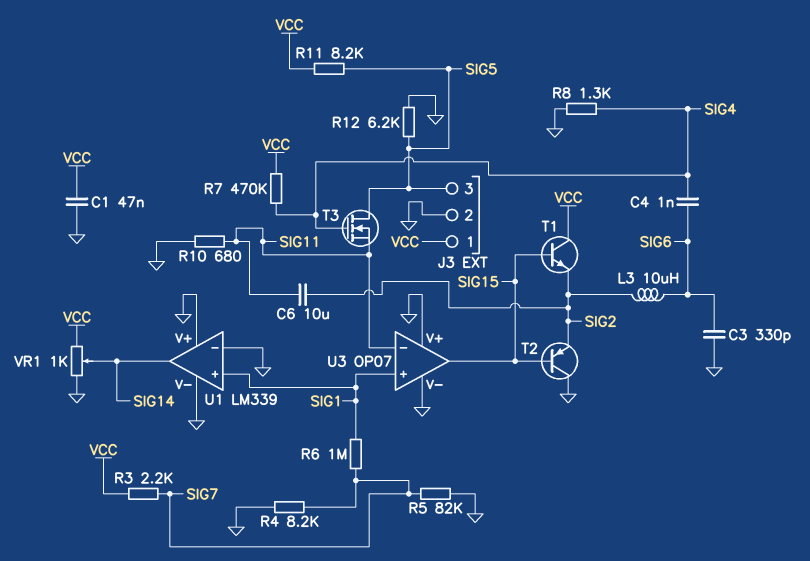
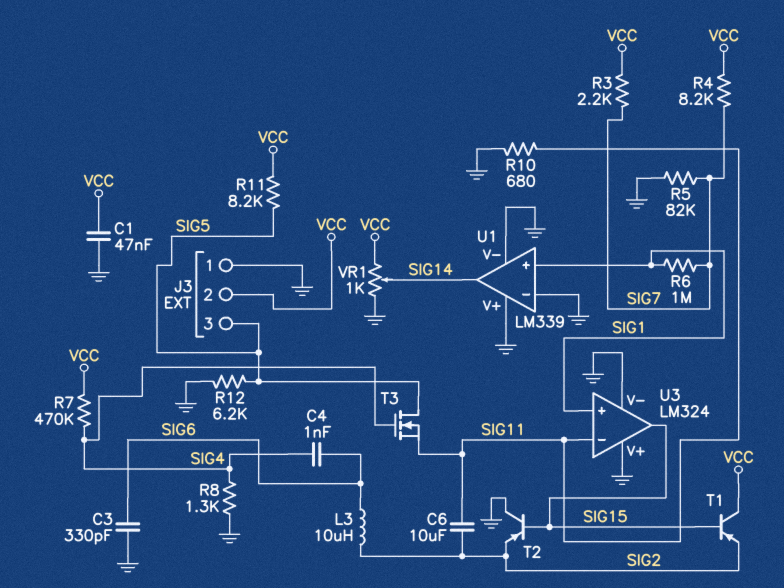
J3 pin 1: VCC -> GND
J3 pin 2: GND -> VCC
R4: 8.2k (GND, SIG7) -> 8.2k (SIG7, VCC)
T1: NPN (B SIG15, C VCC, E SIG2) -> PNP (B SIG15, C VCC, E SIG2)
U3: OP07 -> LM324

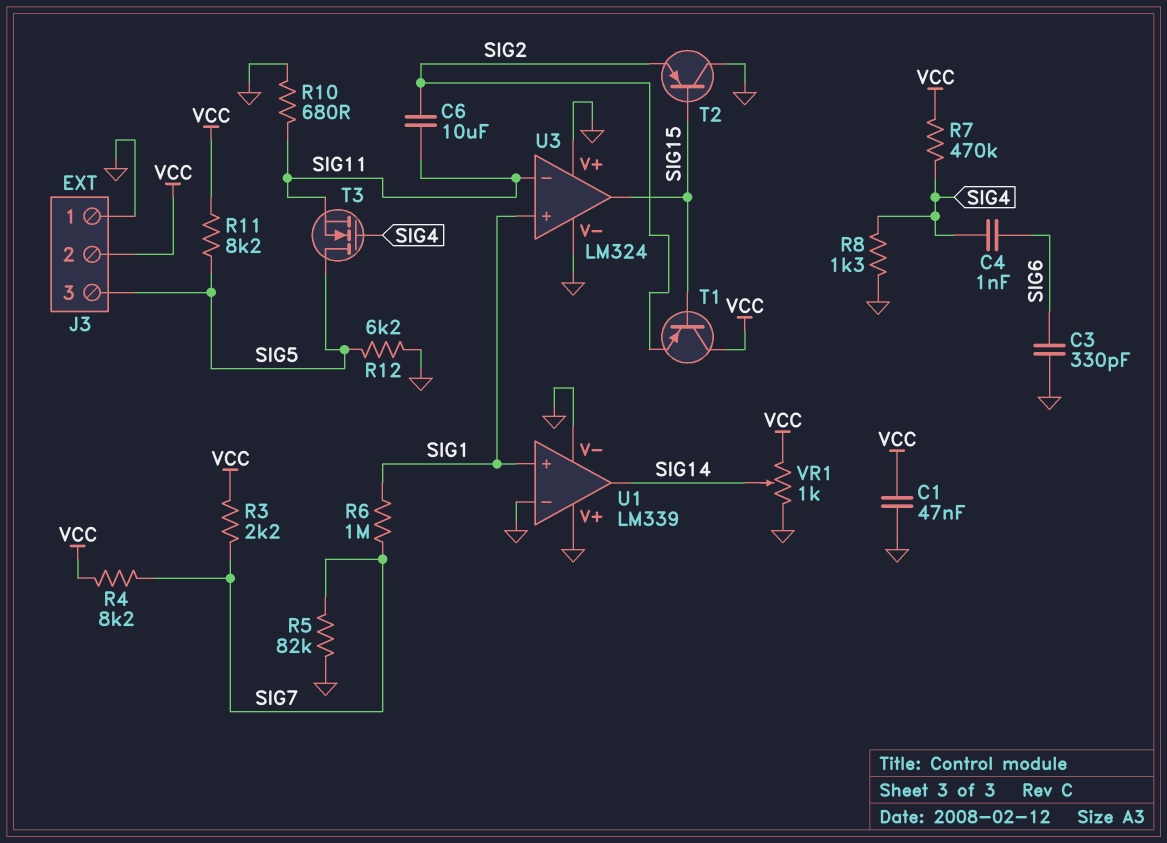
L3: 10uH (SIG2, SIG6) -> none

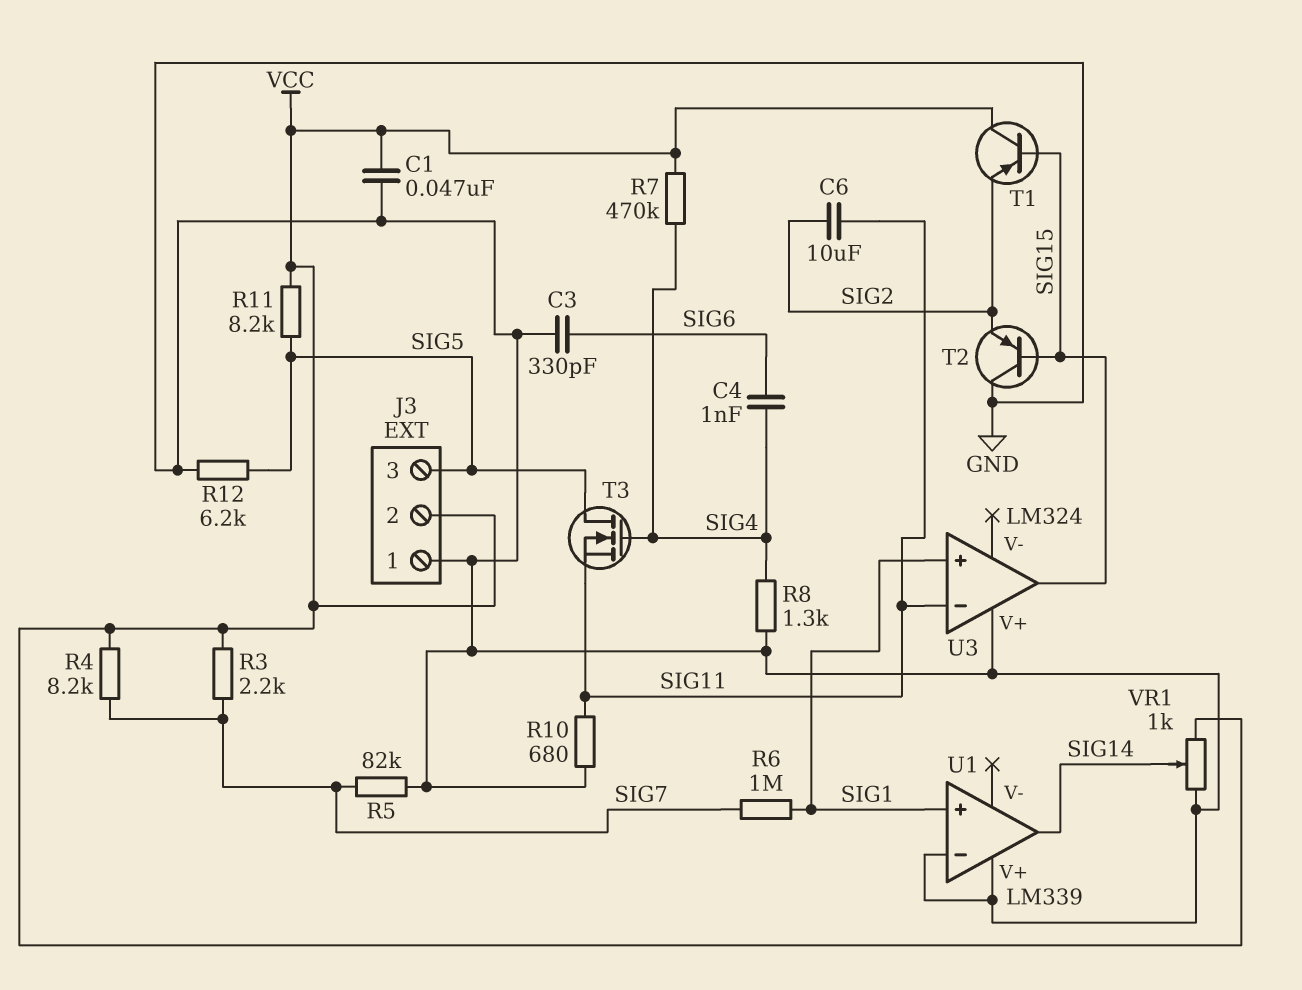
U1 pin V-: GND -> none
U3 pin V-: GND -> none

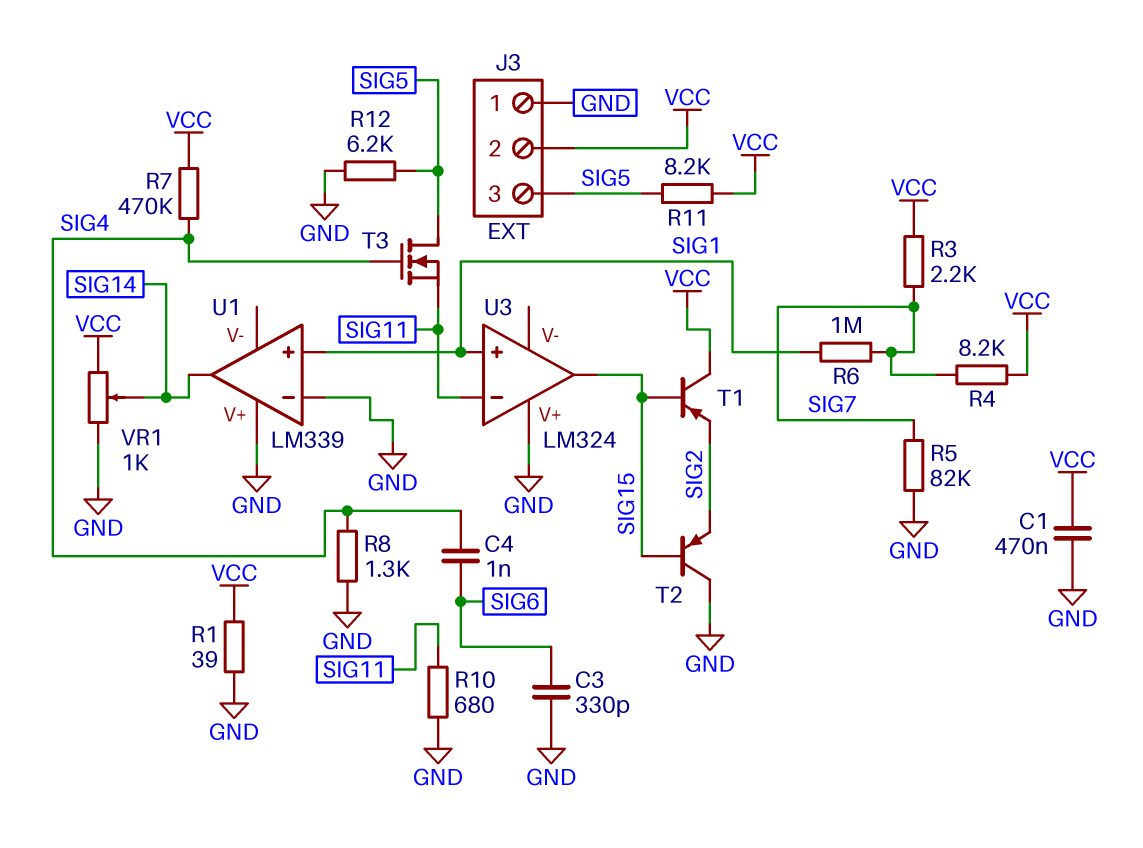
C1: 47nF (GND, VCC) -> 470nF (GND, VCC)
C6: 10uF (SIG2, SIG11) -> none
R1: none -> 39 (GND, VCC)

